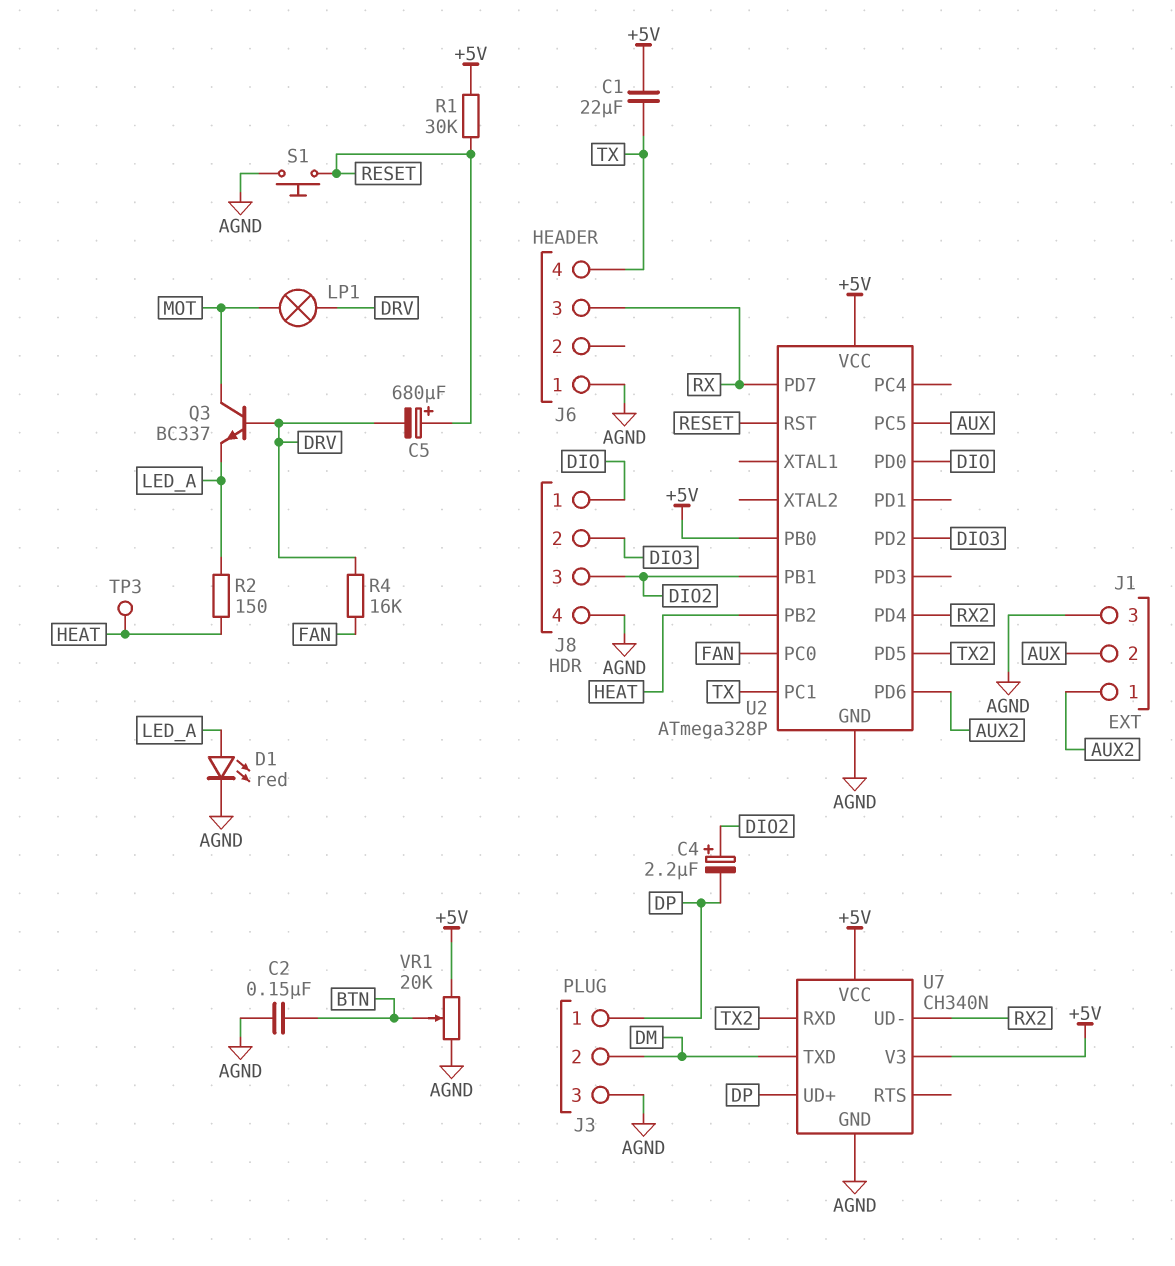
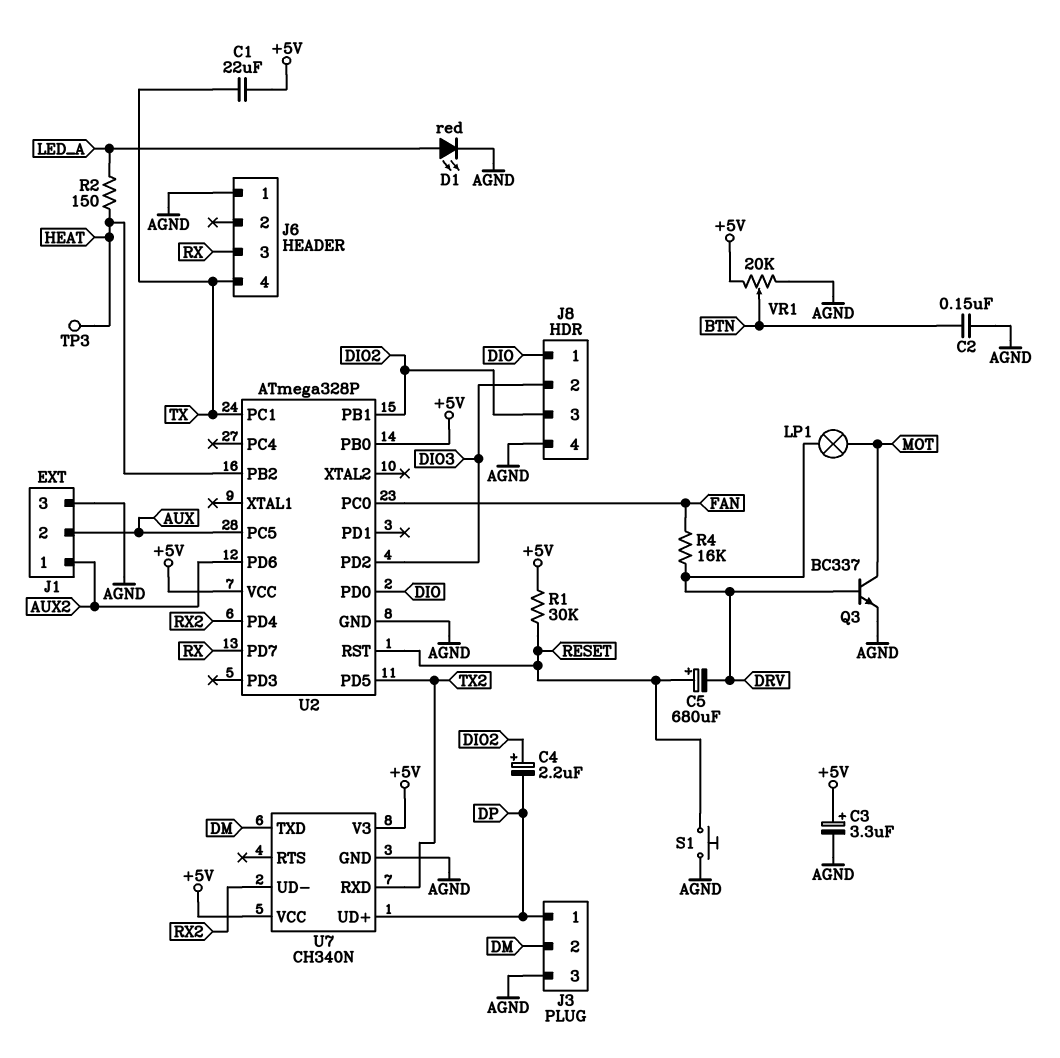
C3: none -> 3.3uF (plus +5V, minus AGND)
Q3: NPN BC337 (B DRV, C MOT, E LED_A) -> NPN BC337 (B DRV, C MOT, E AGND)

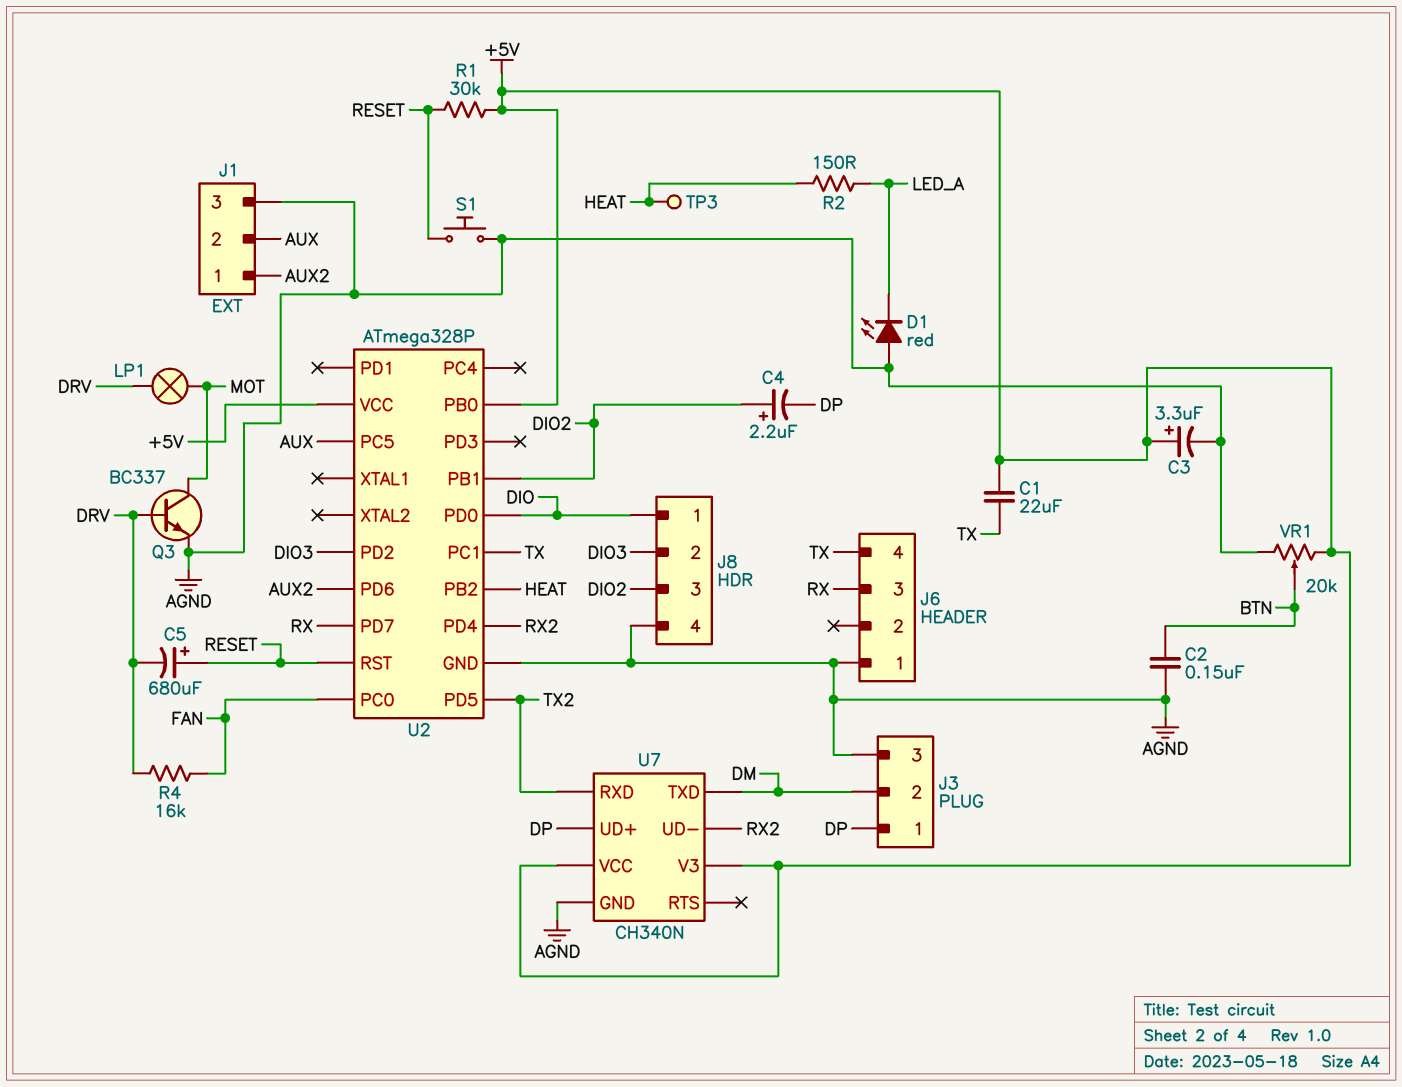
D1: LED red (A LED_A, K AGND) -> LED red (A AGND, K LED_A)

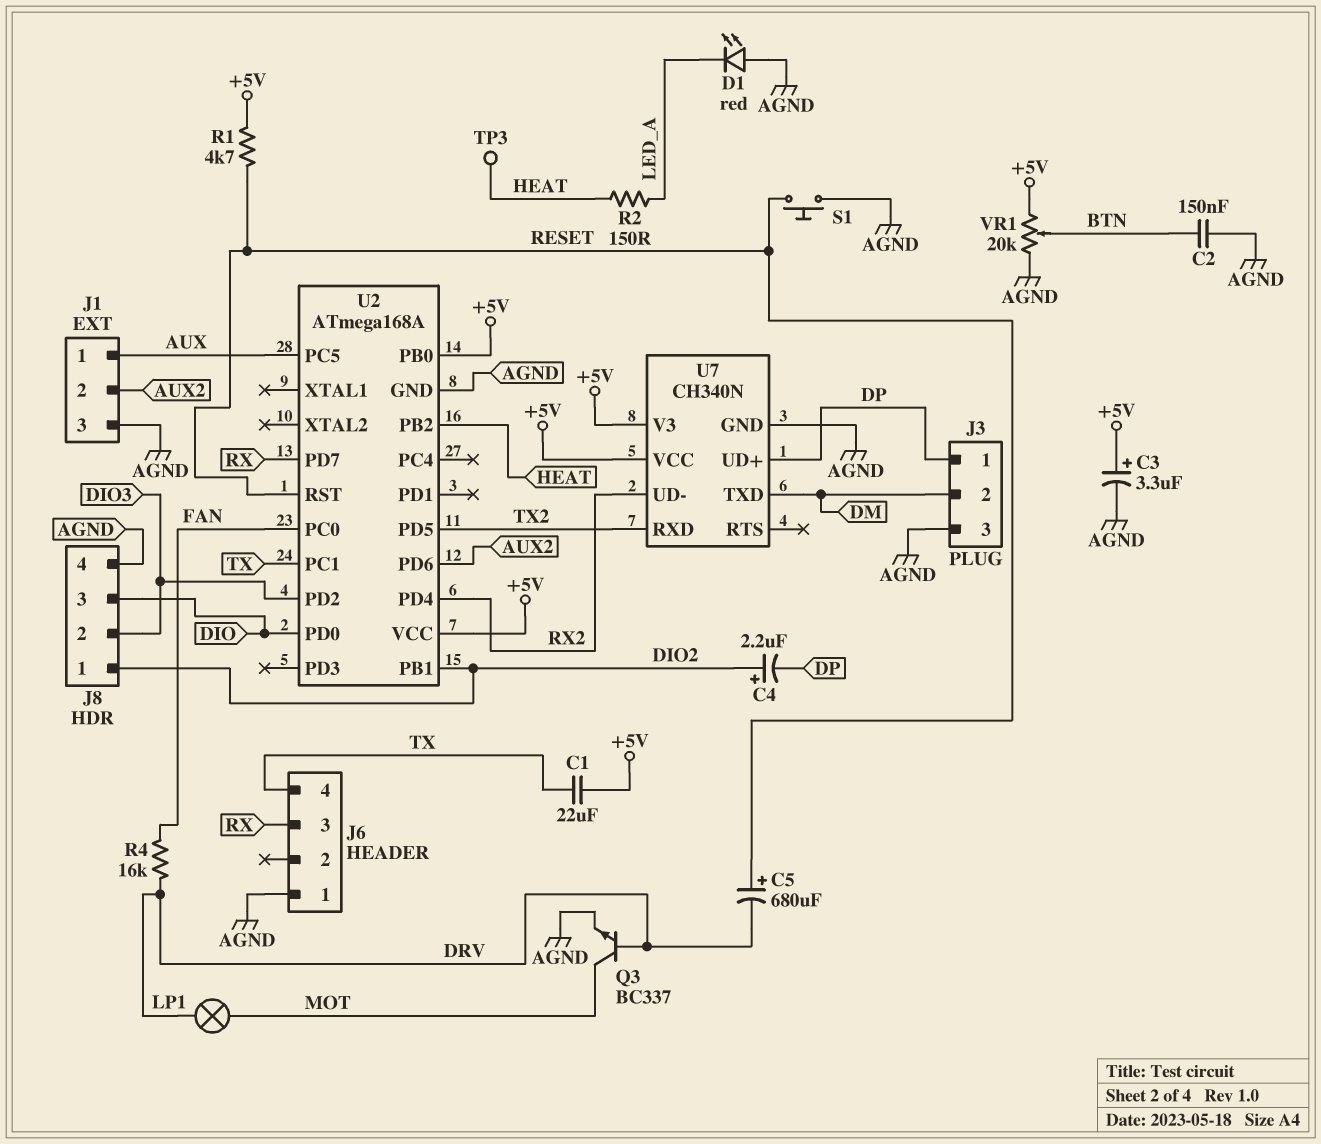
J1 pin 1: AUX2 -> AUX
J1 pin 2: AUX -> AUX2
J8 pin 1: DIO -> DIO2
J8 pin 3: DIO2 -> DIO
R1: 30k (+5V, RESET) -> 4.7k (+5V, RESET)
U2: ATmega328P -> ATmega168A

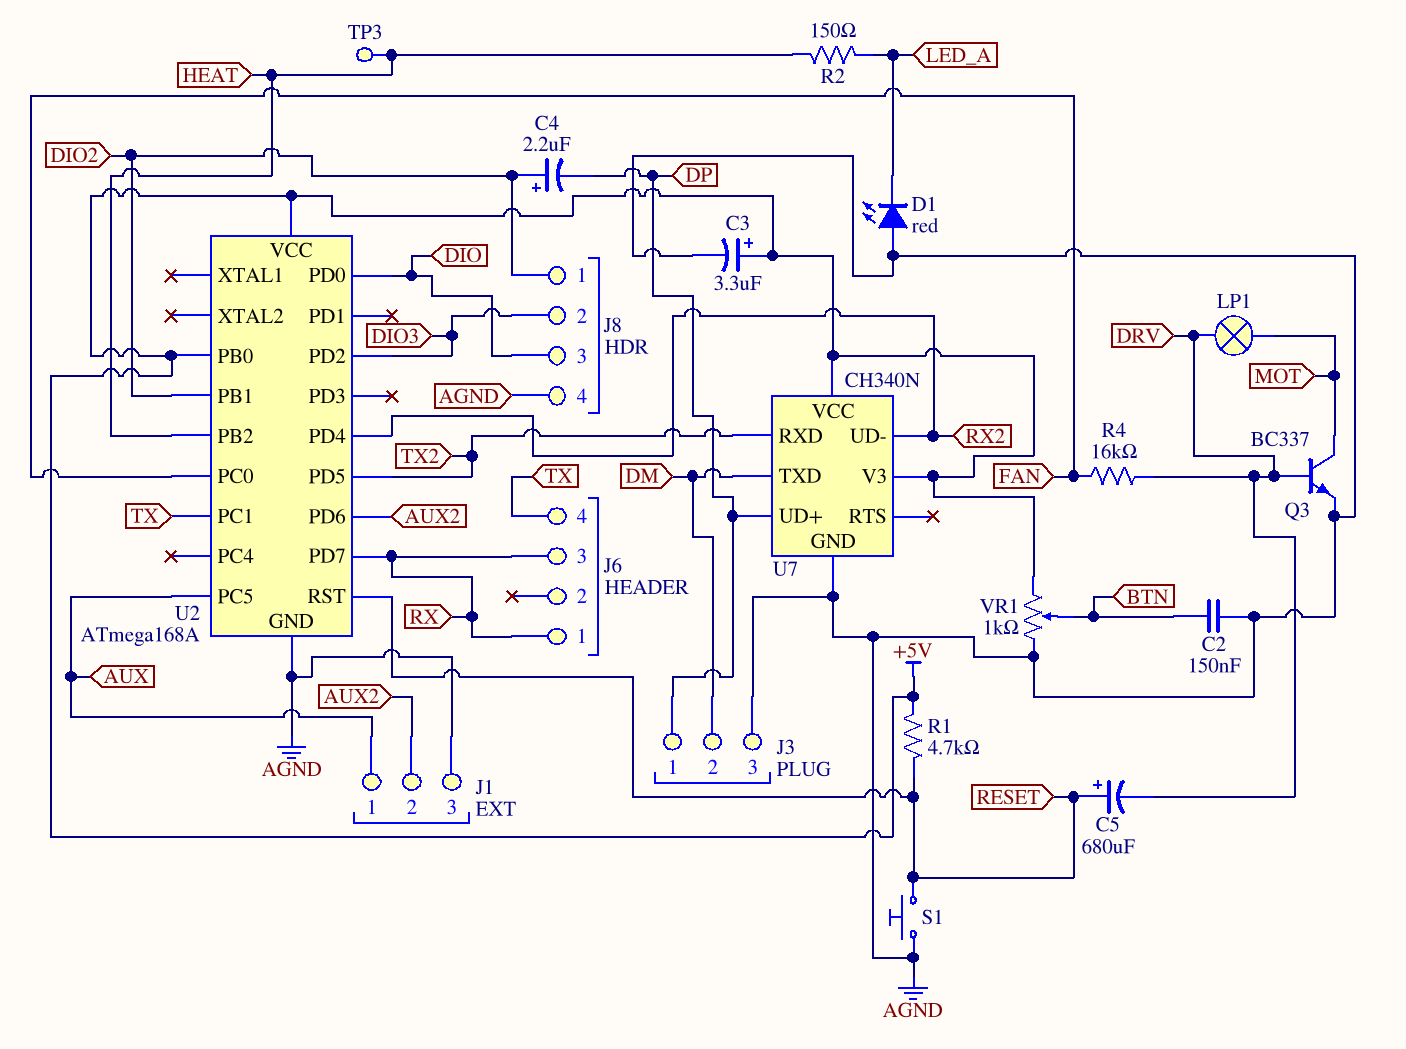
C1: 22uF (+5V, TX) -> none
J6 pin 1: AGND -> RX
VR1: 20k (+5V, AGND, wiper BTN) -> 1k (+5V, AGND, wiper BTN)

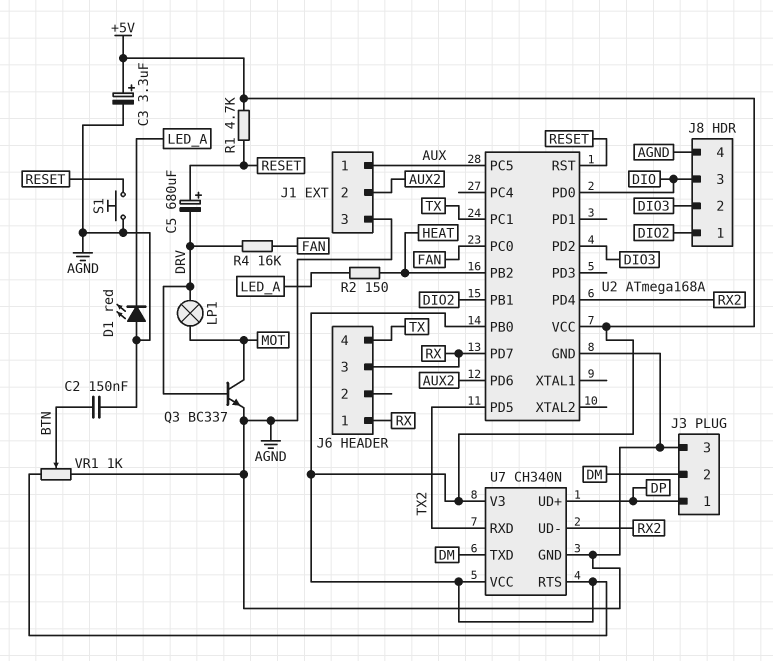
C4: 2.2uF (plus DIO2, minus DP) -> none
TP3: test point (HEAT) -> none
U7 pin RTS: none -> +5V

